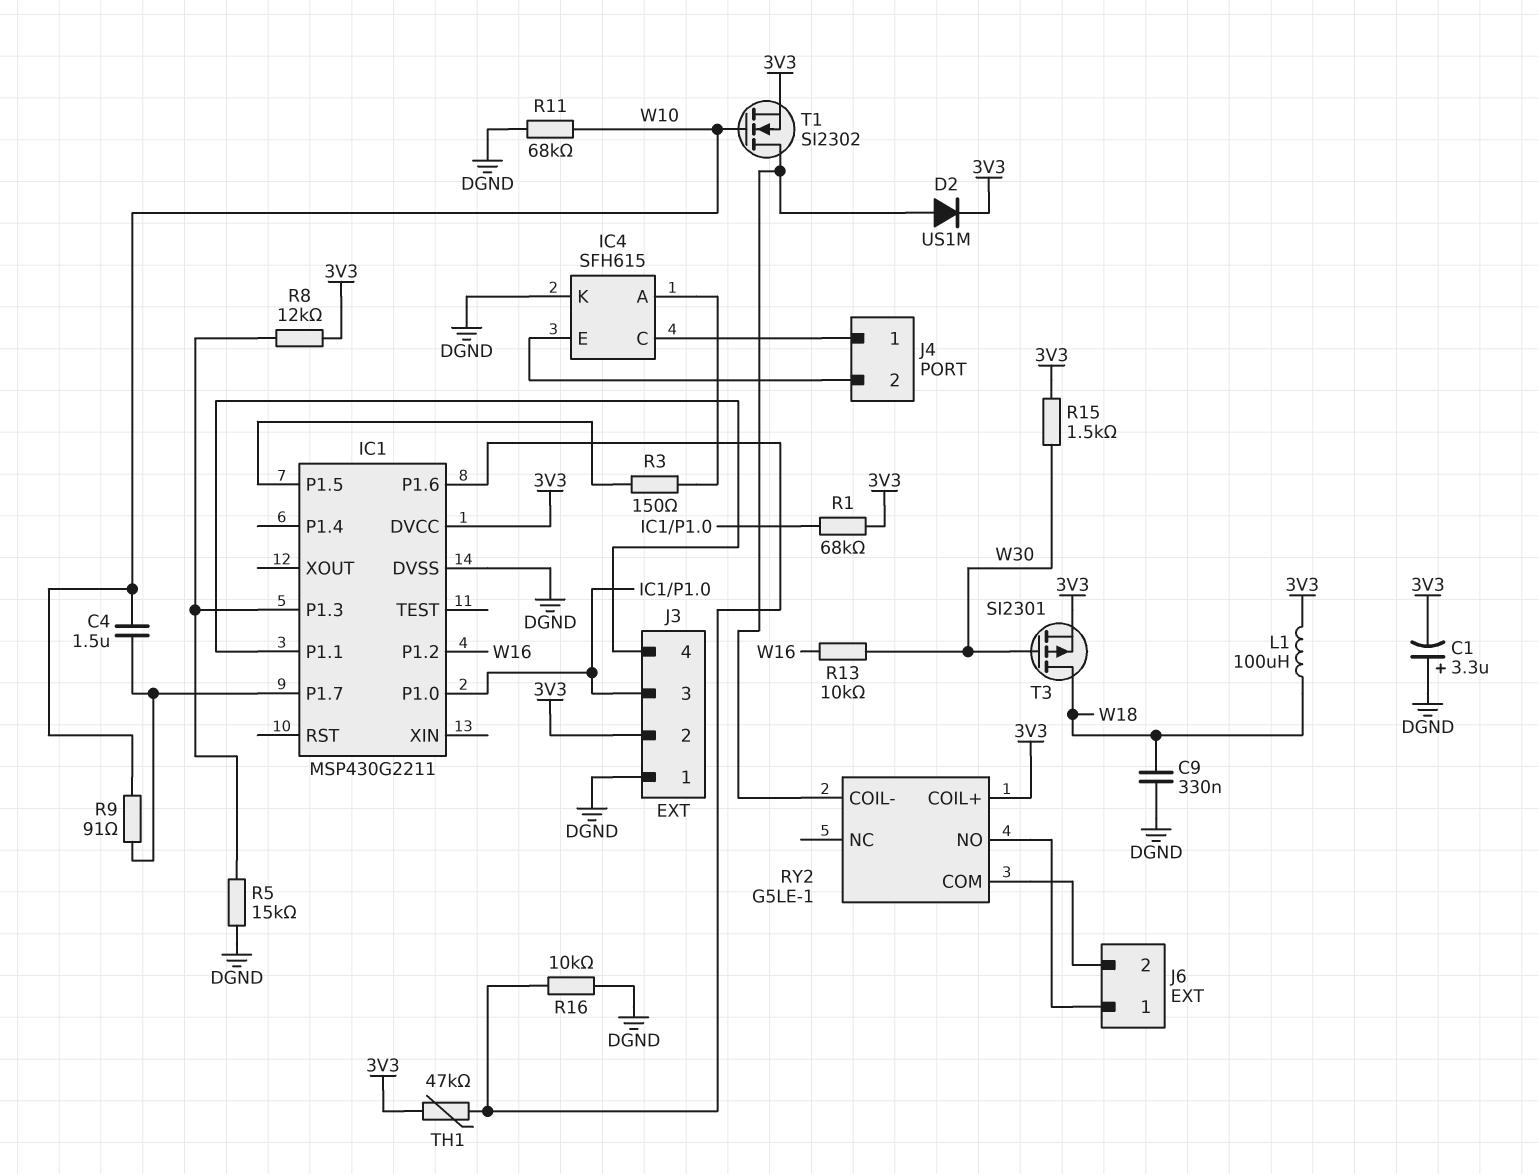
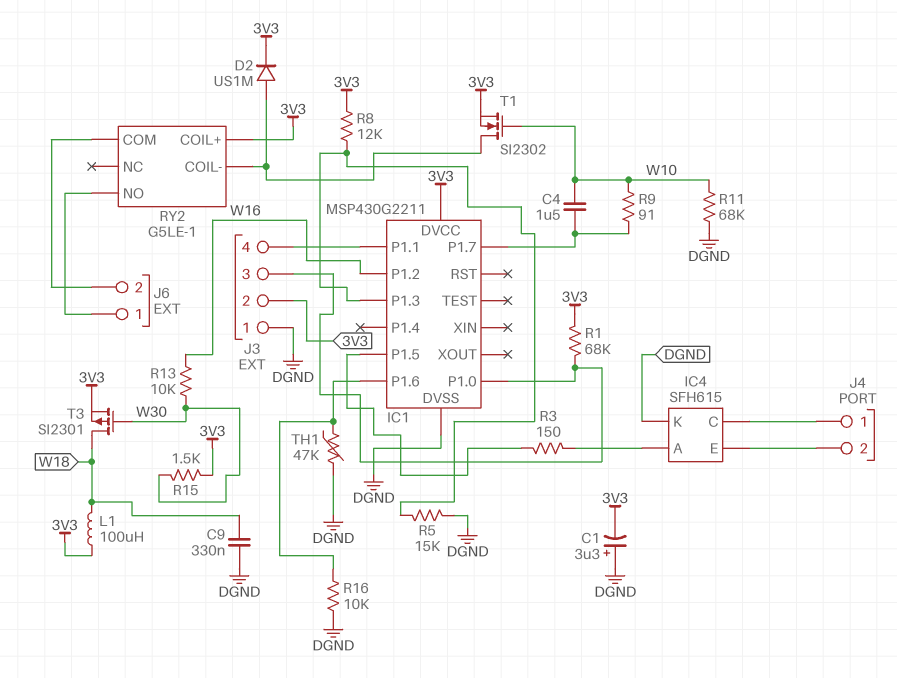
TH1: 47k (3V3, IC1/P1.6) -> 47k (DGND, IC1/P1.6)

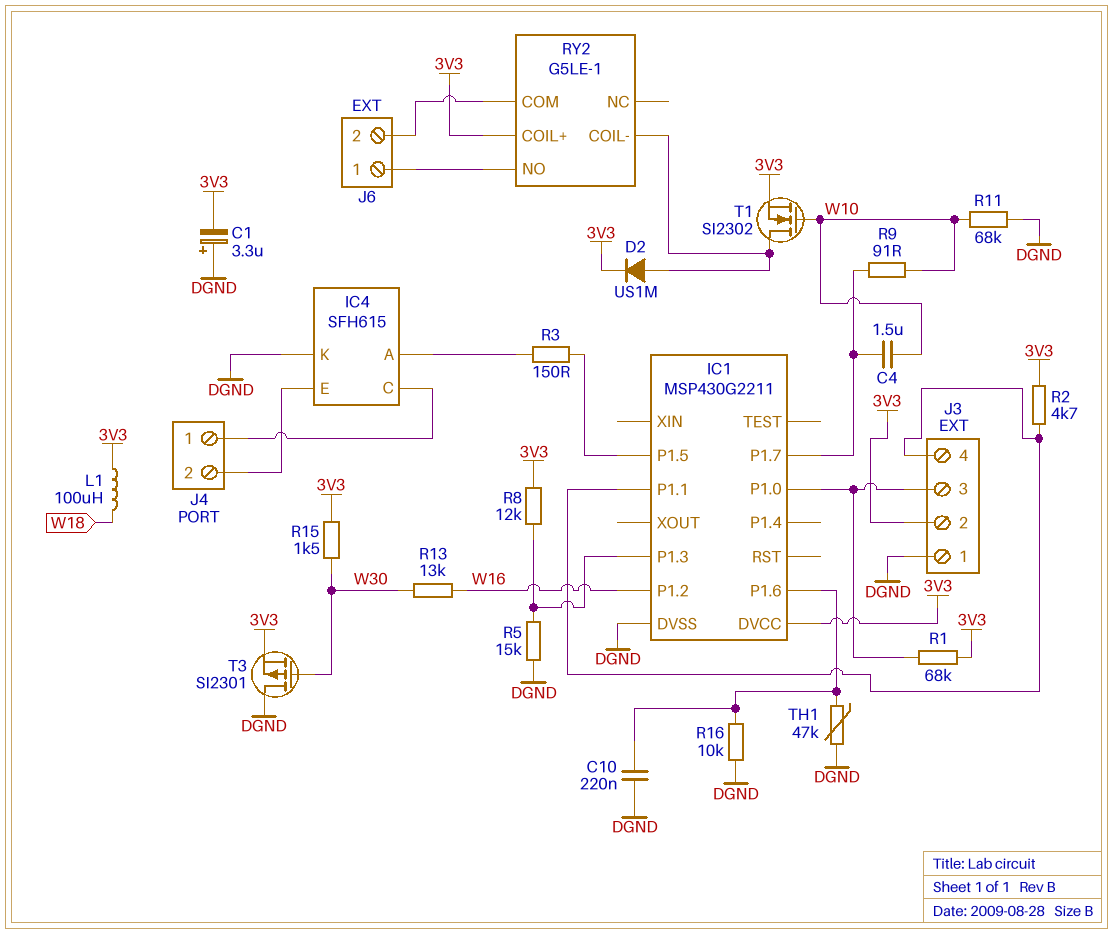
C9: 330nF (DGND, W18) -> none
C10: none -> 220nF (DGND, IC1/P1.6)
R2: none -> 4.7k (3V3, IC1/P1.1)
R13: 10k (W16, W30) -> 13k (W16, W30)
T3: PMOS SI2301 (G W30, D W18, S 3V3) -> PMOS SI2301 (G W30, D DGND, S 3V3)

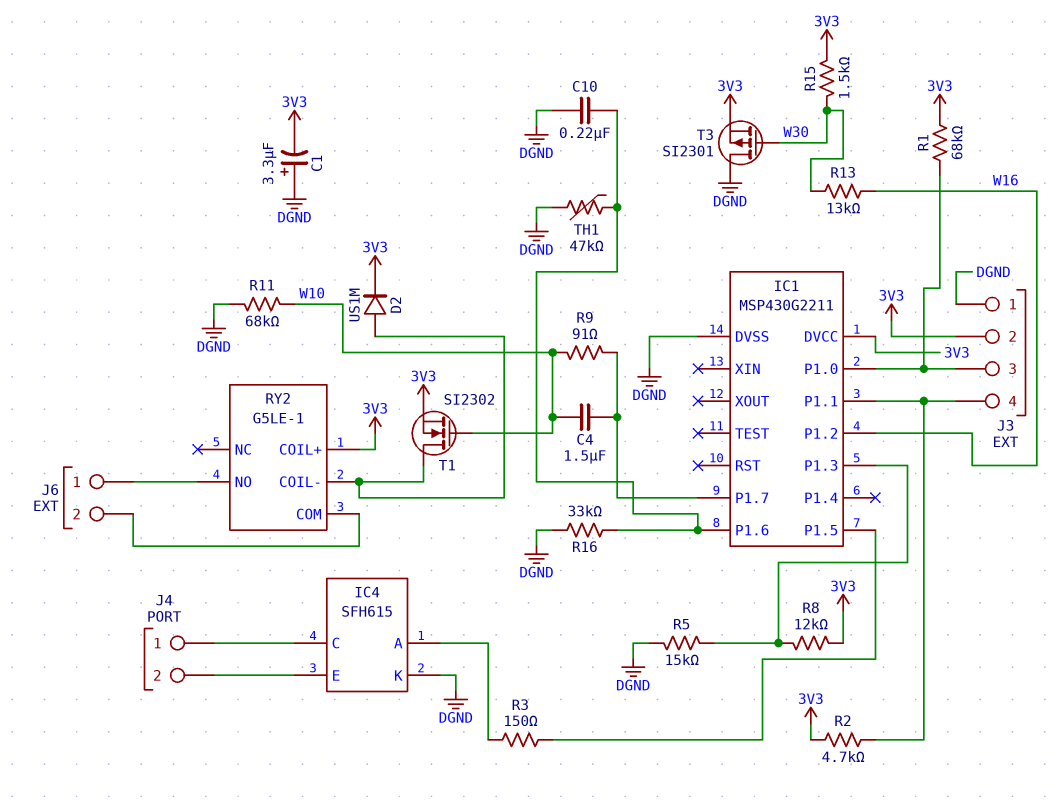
L1: 100uH (3V3, W18) -> none
R16: 10k (DGND, IC1/P1.6) -> 33k (DGND, IC1/P1.6)

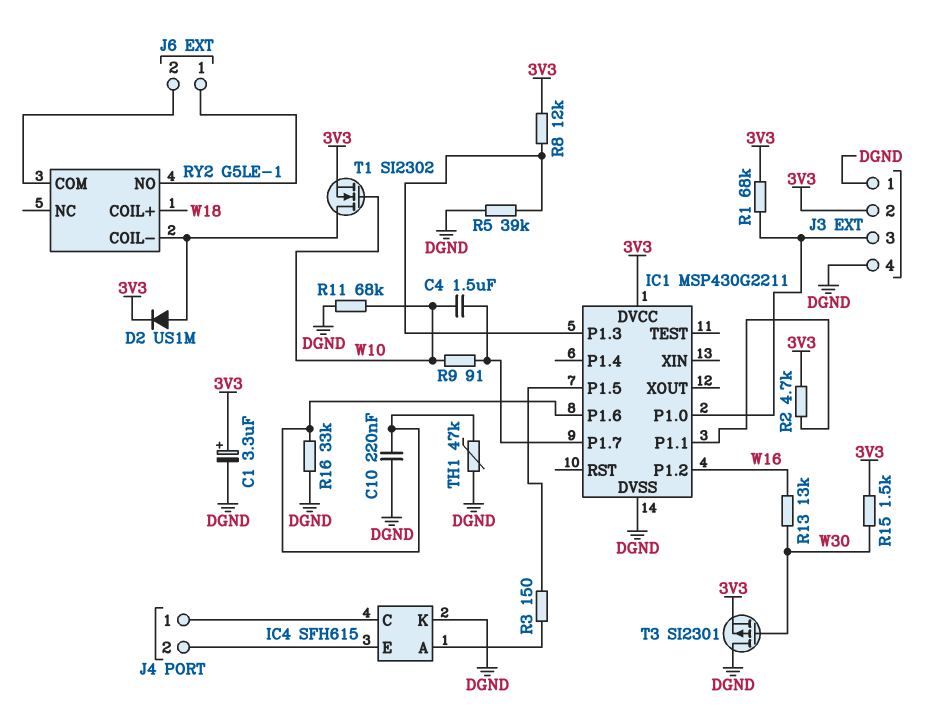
C1: 3.3uF (plus DGND, minus 3V3) -> 3.3uF (plus 3V3, minus DGND)
J3 pin 4: IC1/P1.1 -> DGND
R5: 15k (DGND, IC1/P1.3) -> 39k (DGND, IC1/P1.3)
RY2 pin COIL+: 3V3 -> W18

